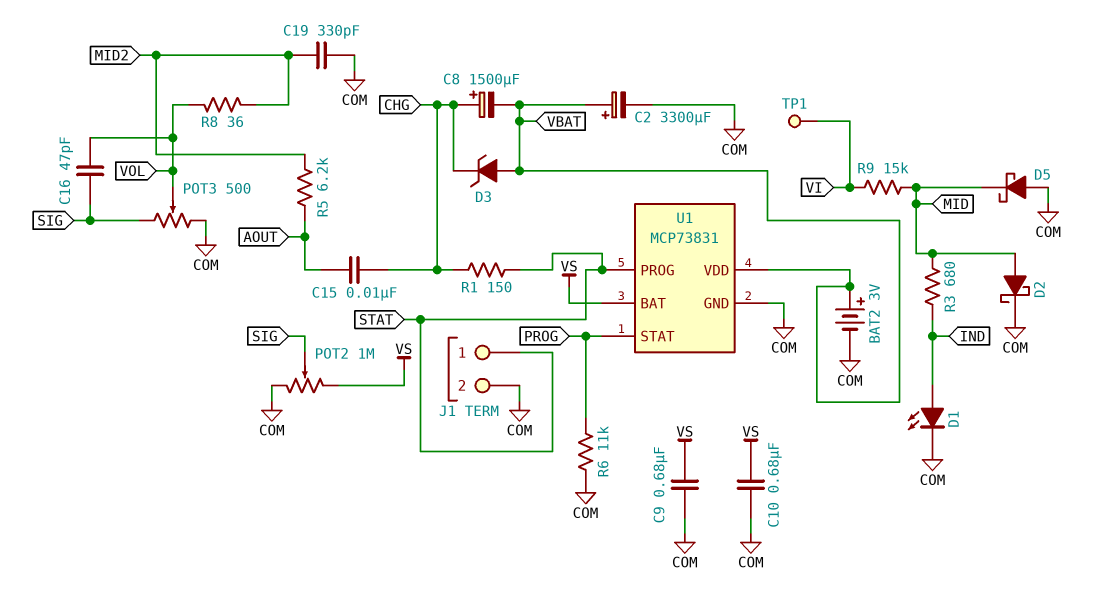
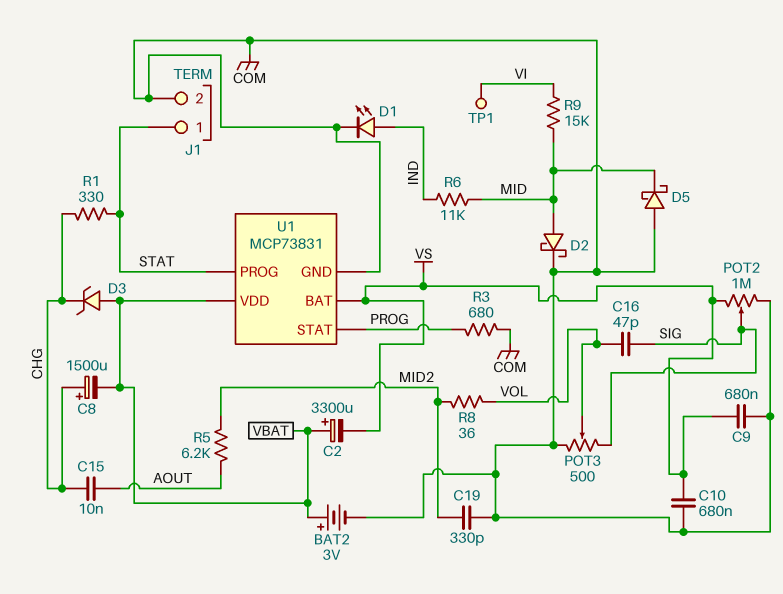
C2: 3300uF (plus VBAT, minus COM) -> 3300uF (plus VBAT, minus VS)
R1: 150 (CHG, STAT) -> 330 (CHG, STAT)
R3: 680 (IND, MID) -> 680 (COM, PROG)
R6: 11k (COM, PROG) -> 11k (IND, MID)

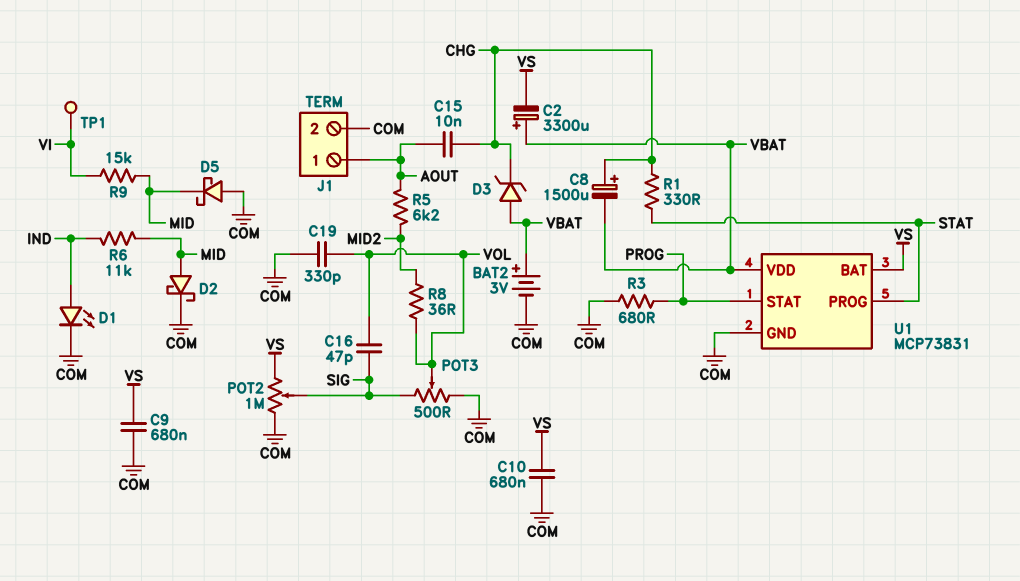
C19: 330pF (COM, MID2) -> 330pF (COM, VOL)
J1 pin 1: STAT -> AOUT

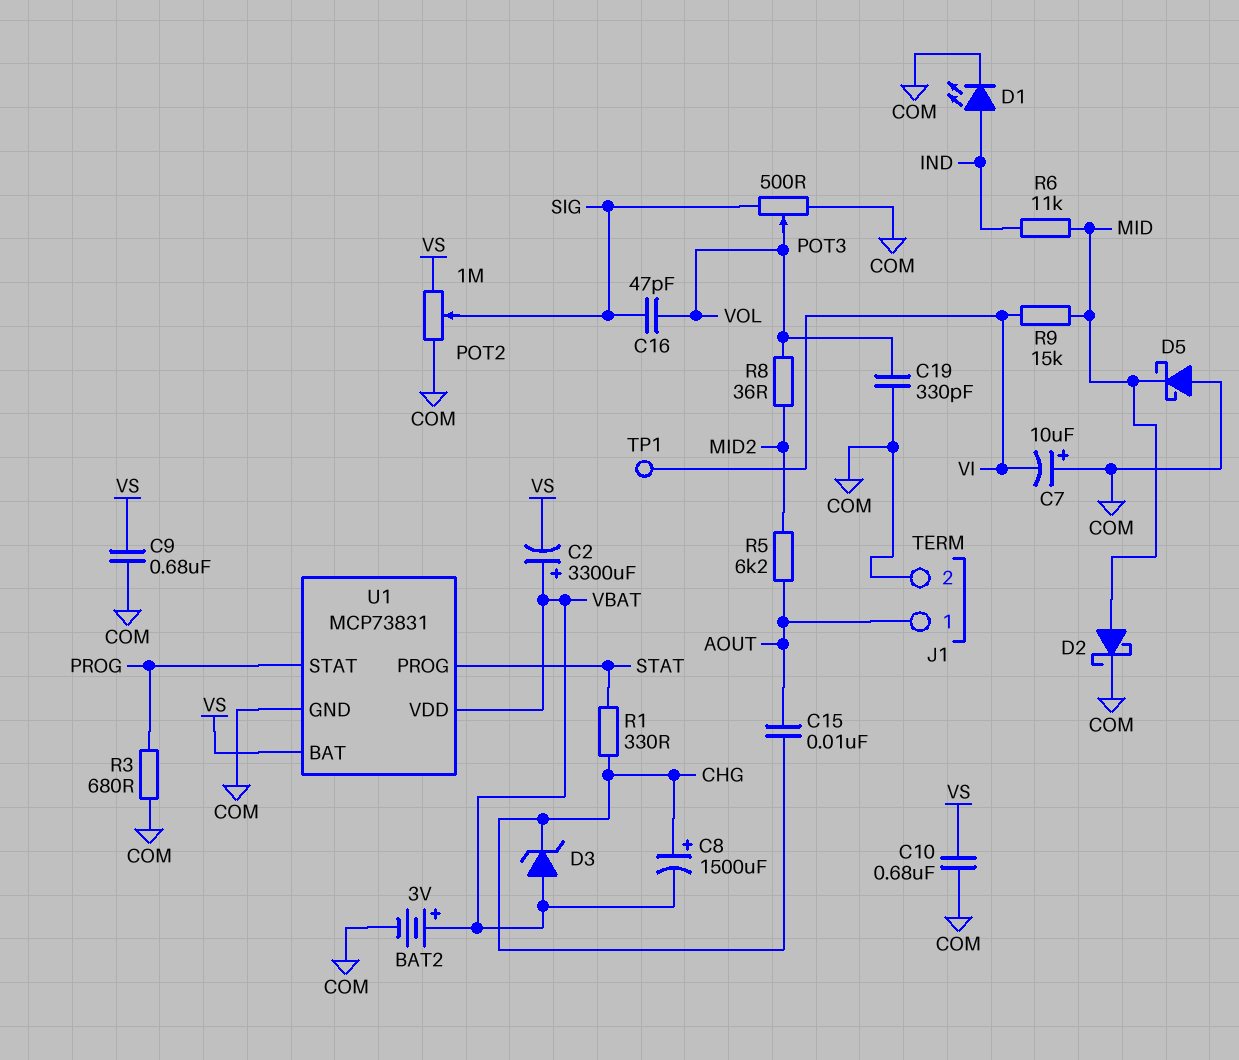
C7: none -> 10uF (plus COM, minus VI)

